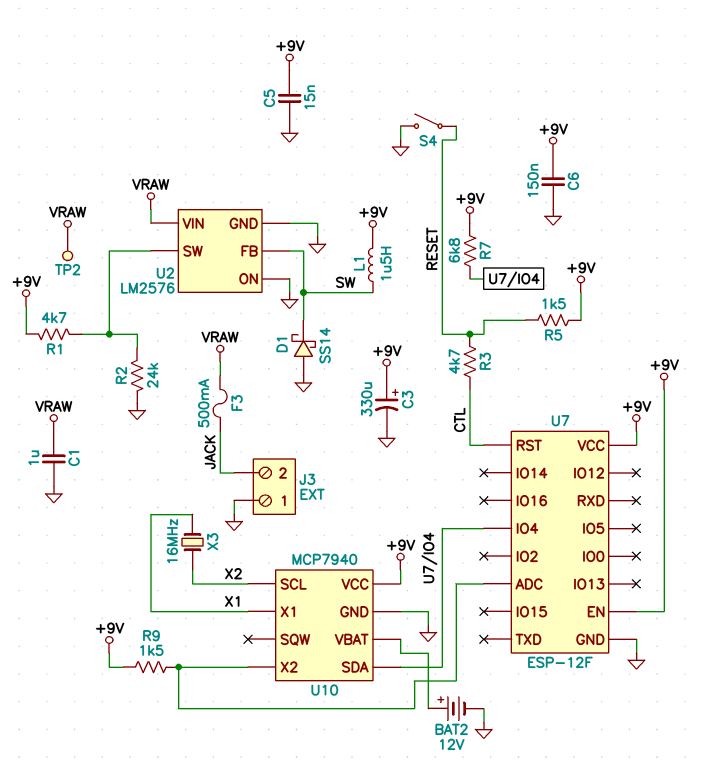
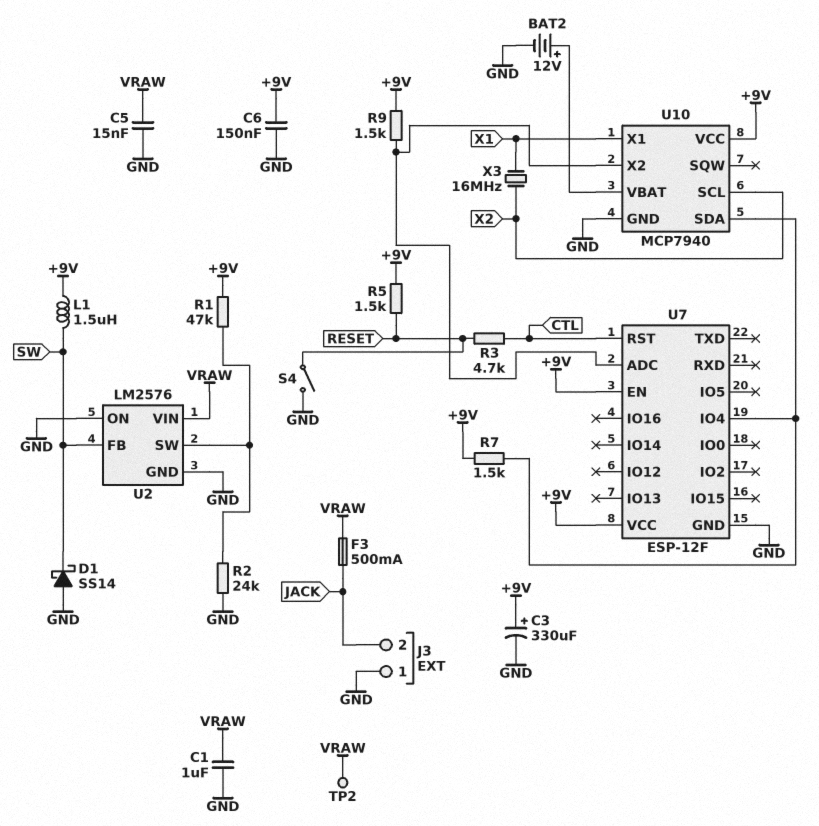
C5: 15nF (+9V, GND) -> 15nF (GND, VRAW)
R1: 4.7k (+9V, U2/SW) -> 47k (+9V, U2/SW)
R7: 6.8k (+9V, U7/IO4) -> 1.5k (+9V, U7/IO4)

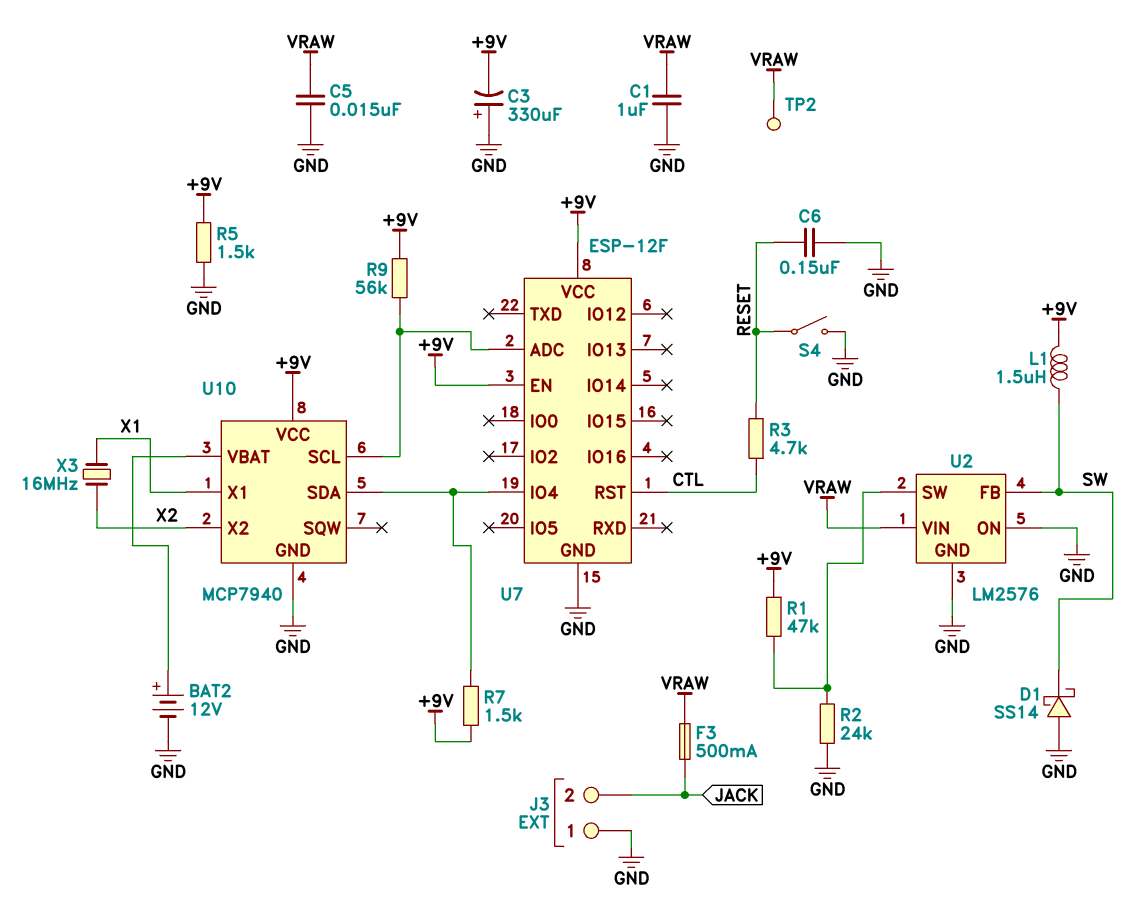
C3: 330uF (plus +9V, minus GND) -> 330uF (plus GND, minus +9V)
C6: 150nF (+9V, GND) -> 150nF (GND, RESET)
R5: 1.5k (+9V, RESET) -> 1.5k (+9V, GND)
R9: 1.5k (+9V, U7/ADC) -> 56k (+9V, U7/ADC)
U10 pin SCL: X2 -> U7/ADC
U10 pin X2: U7/ADC -> X2

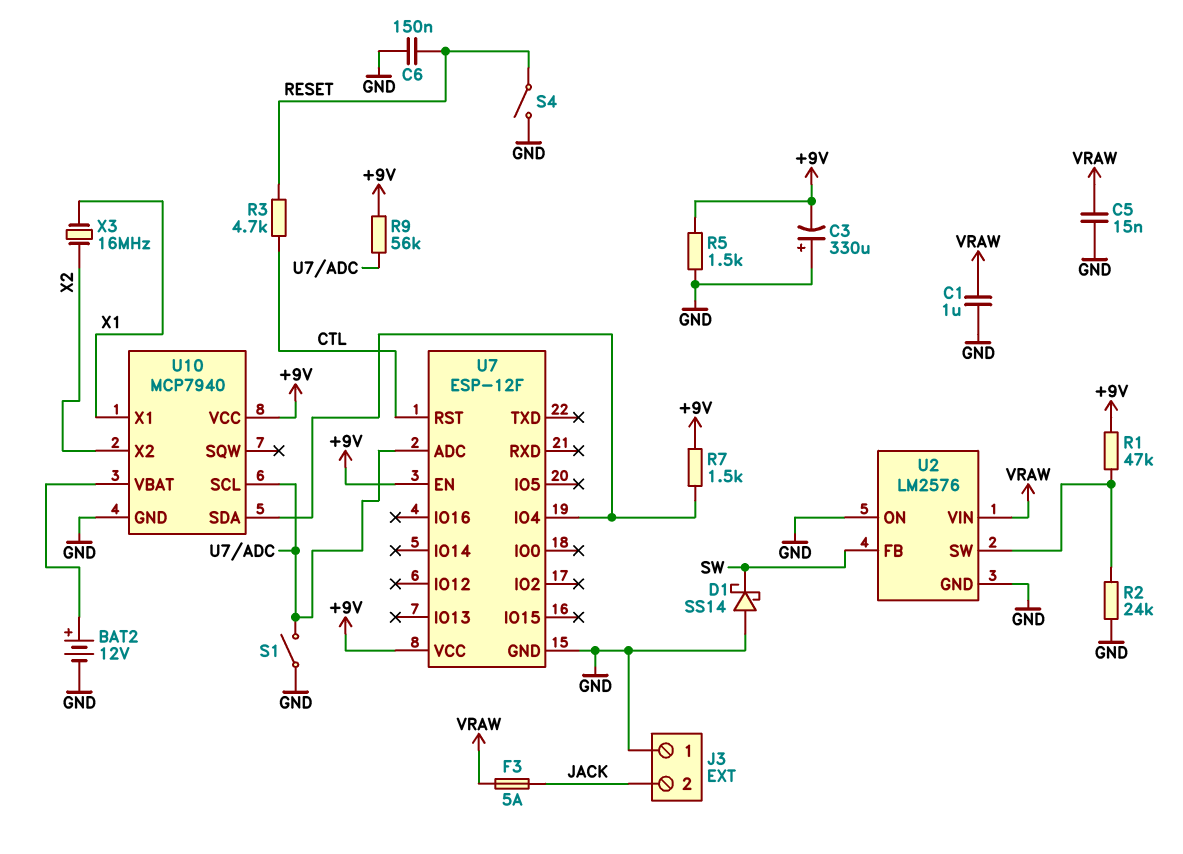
F3: 500mA (JACK, VRAW) -> 5A (JACK, VRAW)
L1: 1.5uH (+9V, SW) -> none
S1: none -> switch (GND, U7/ADC)
TP2: test point (VRAW) -> none

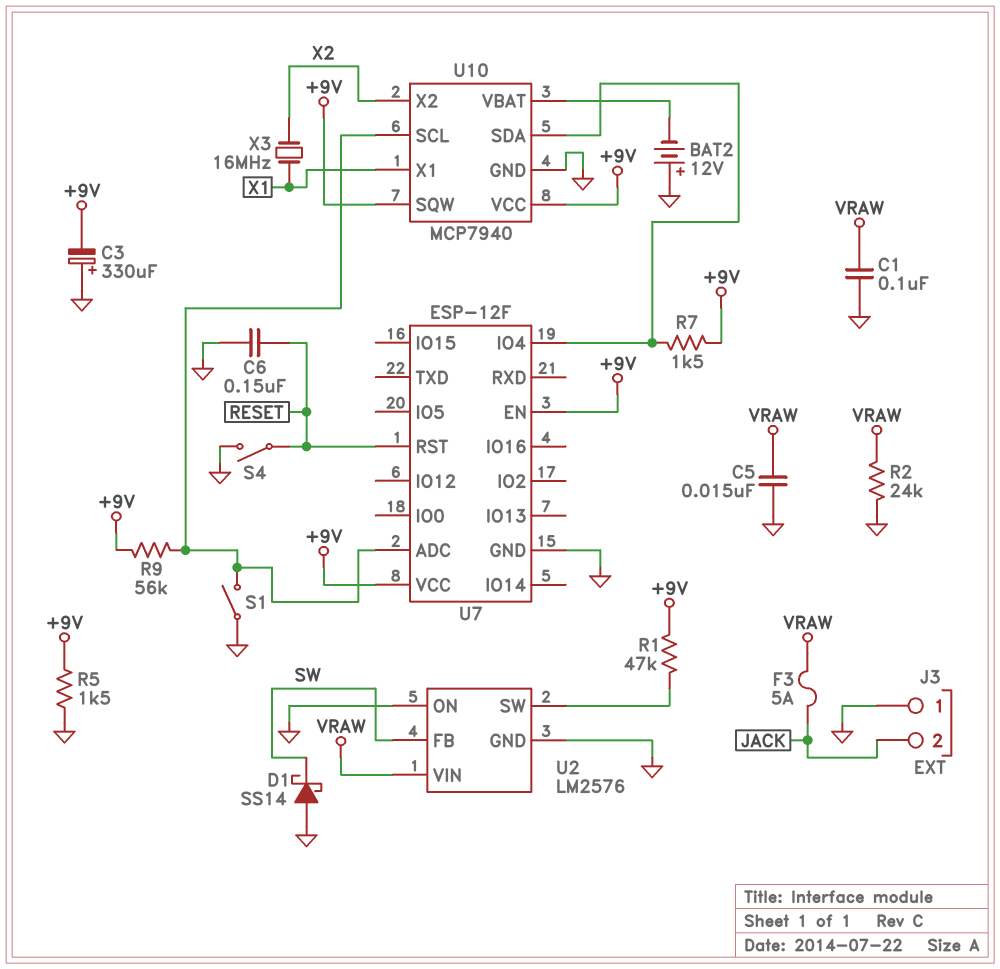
BAT2: 12V (plus U10/VBAT, minus GND) -> 12V (plus GND, minus U10/VBAT)
C1: 1uF (GND, VRAW) -> 100nF (GND, VRAW)
R2: 24k (GND, U2/SW) -> 24k (GND, VRAW)
R3: 4.7k (CTL, RESET) -> none
U7 pin RST: CTL -> RESET
U10 pin SQW: none -> +9V

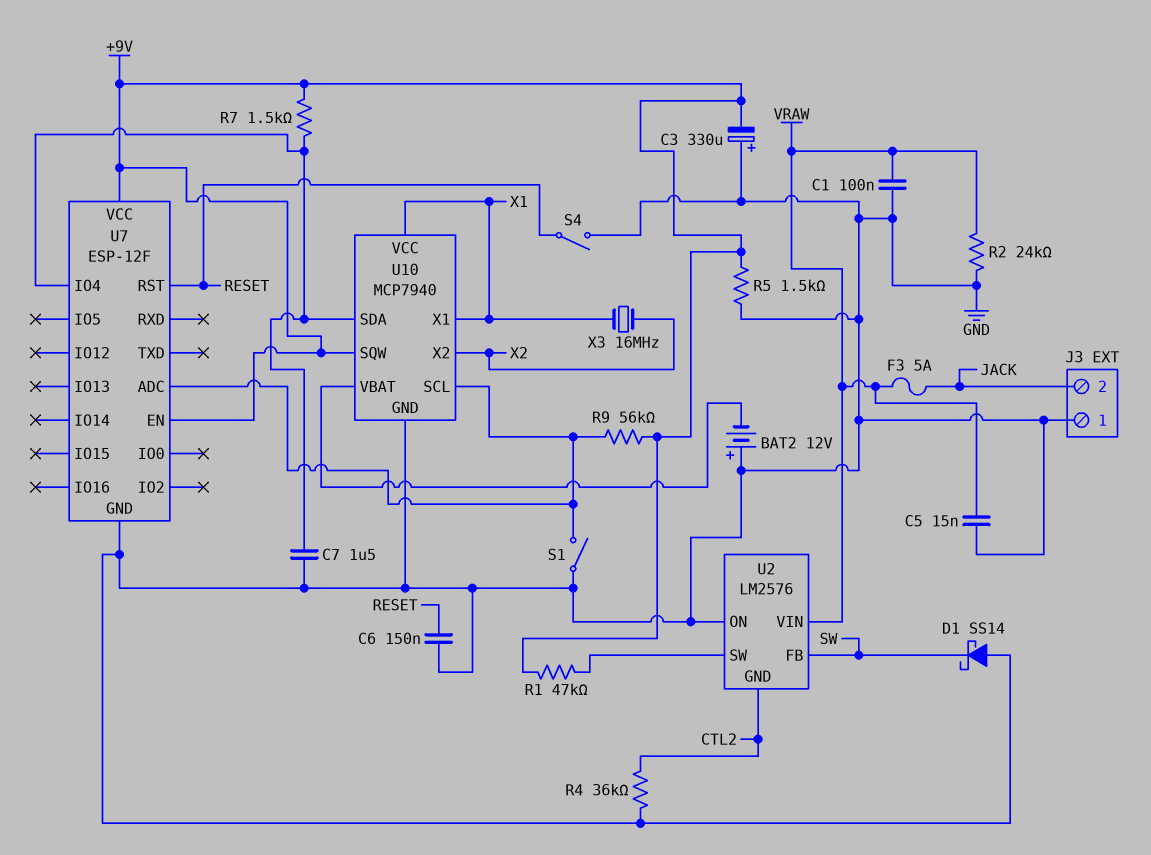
C7: none -> 1.5uF (GND, U7/IO4)
R4: none -> 36k (CTL2, GND)
U2 pin GND: GND -> CTL2
U10 pin VCC: +9V -> X1

